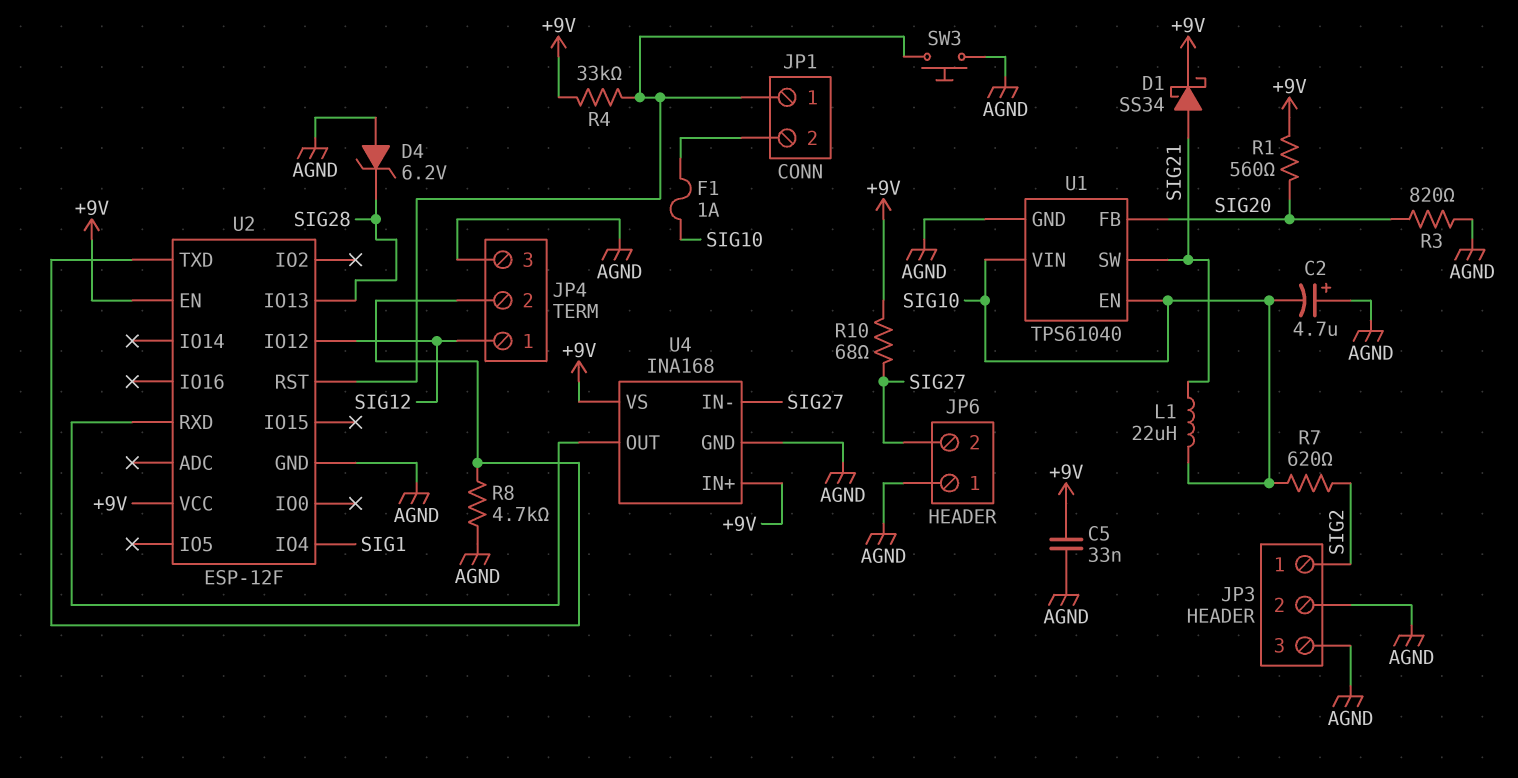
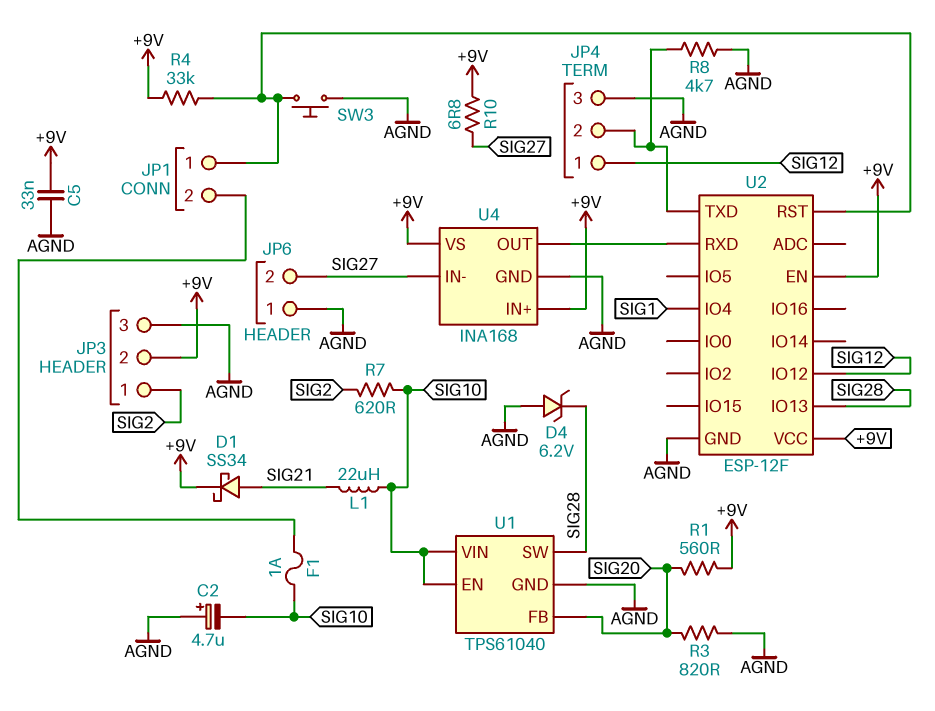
JP3 pin 2: AGND -> +9V
R10: 68 (+9V, SIG27) -> 6.8 (+9V, SIG27)
U1 pin SW: SIG21 -> SIG28

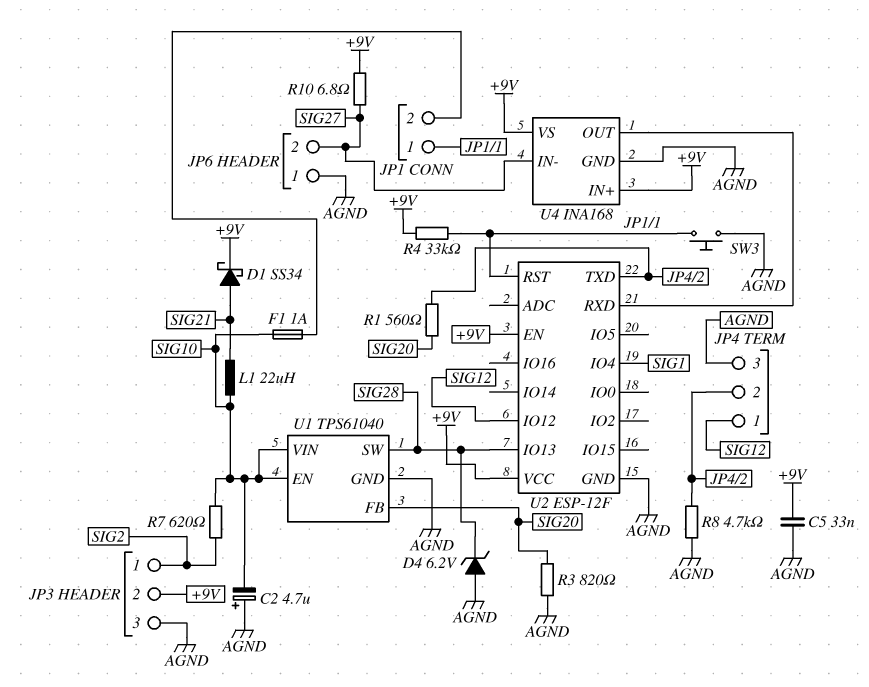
R1: 560 (+9V, SIG20) -> 560 (JP4/2, SIG20)

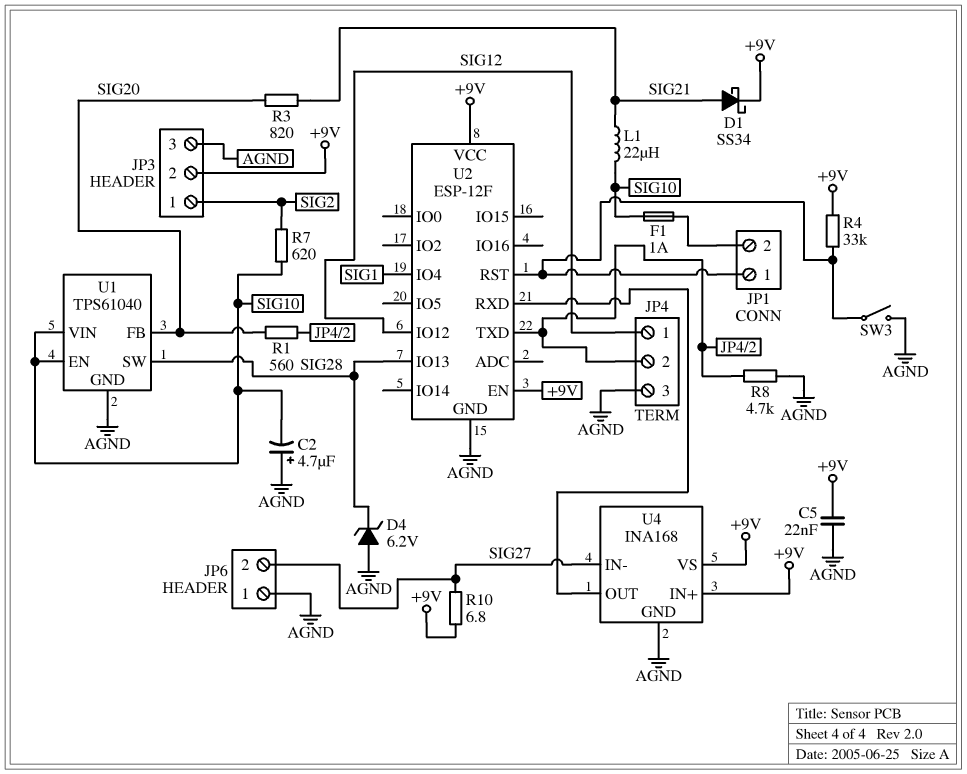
C5: 33nF (+9V, AGND) -> 22nF (+9V, AGND)
R3: 820 (AGND, SIG20) -> 820 (SIG20, SIG21)
SW3: button (AGND, JP1/1) -> switch (AGND, JP1/1)

